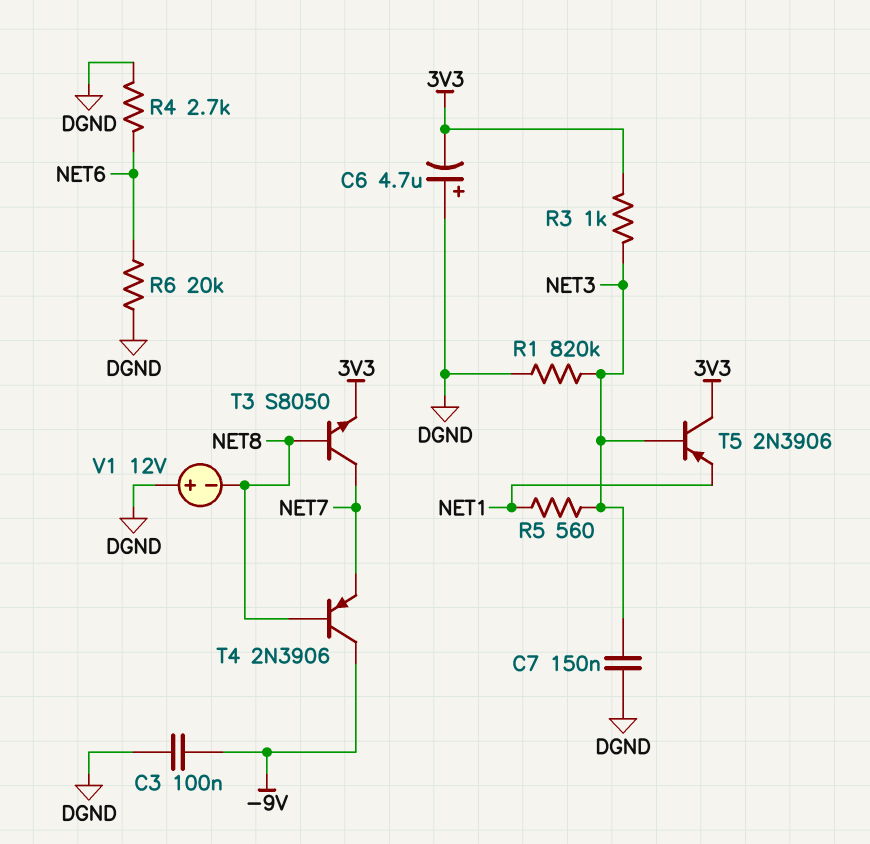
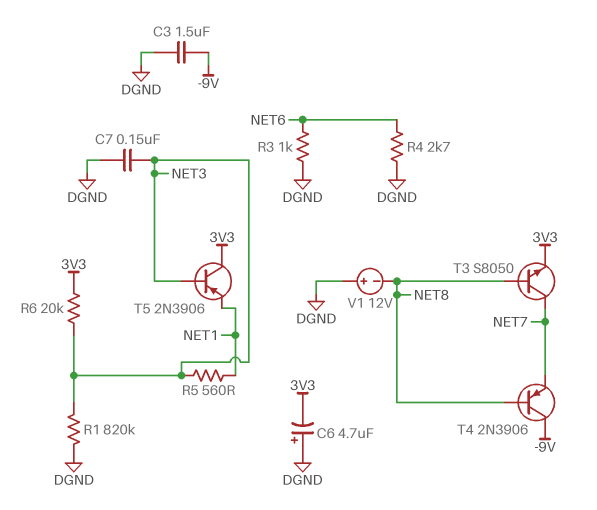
C3: 100nF (-9V, DGND) -> 1.5uF (-9V, DGND)
R3: 1k (3V3, NET3) -> 1k (DGND, NET6)
R6: 20k (DGND, NET6) -> 20k (3V3, NET3)

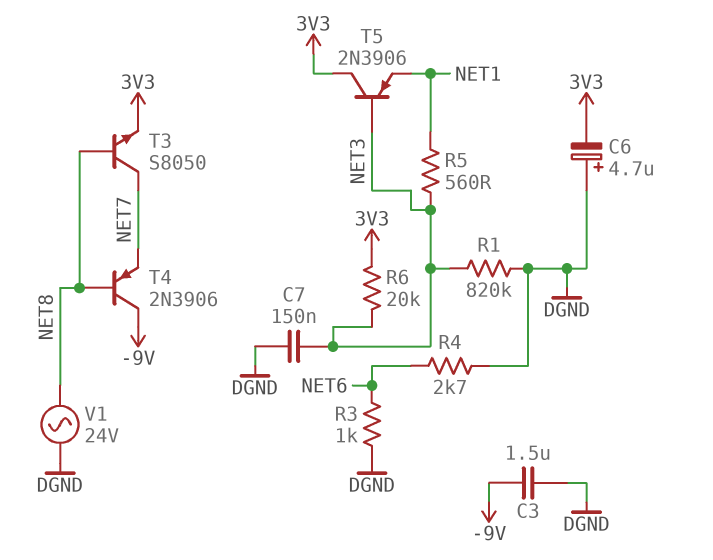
V1: 12V (plus DGND, minus NET8) -> AC 24V (DGND, NET8)

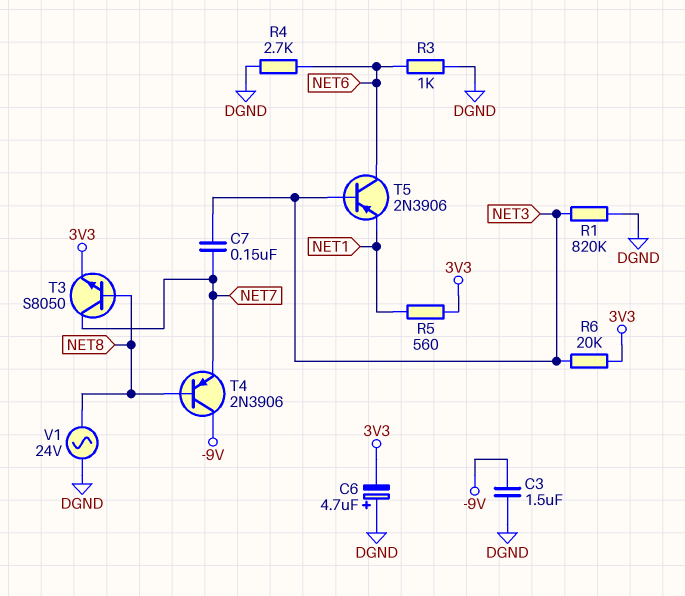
C7: 150nF (DGND, NET3) -> 150nF (NET3, NET7)
R5: 560 (NET1, NET3) -> 560 (3V3, NET1)
T5: PNP 2N3906 (B NET3, C 3V3, E NET1) -> PNP 2N3906 (B NET3, C NET6, E NET1)

